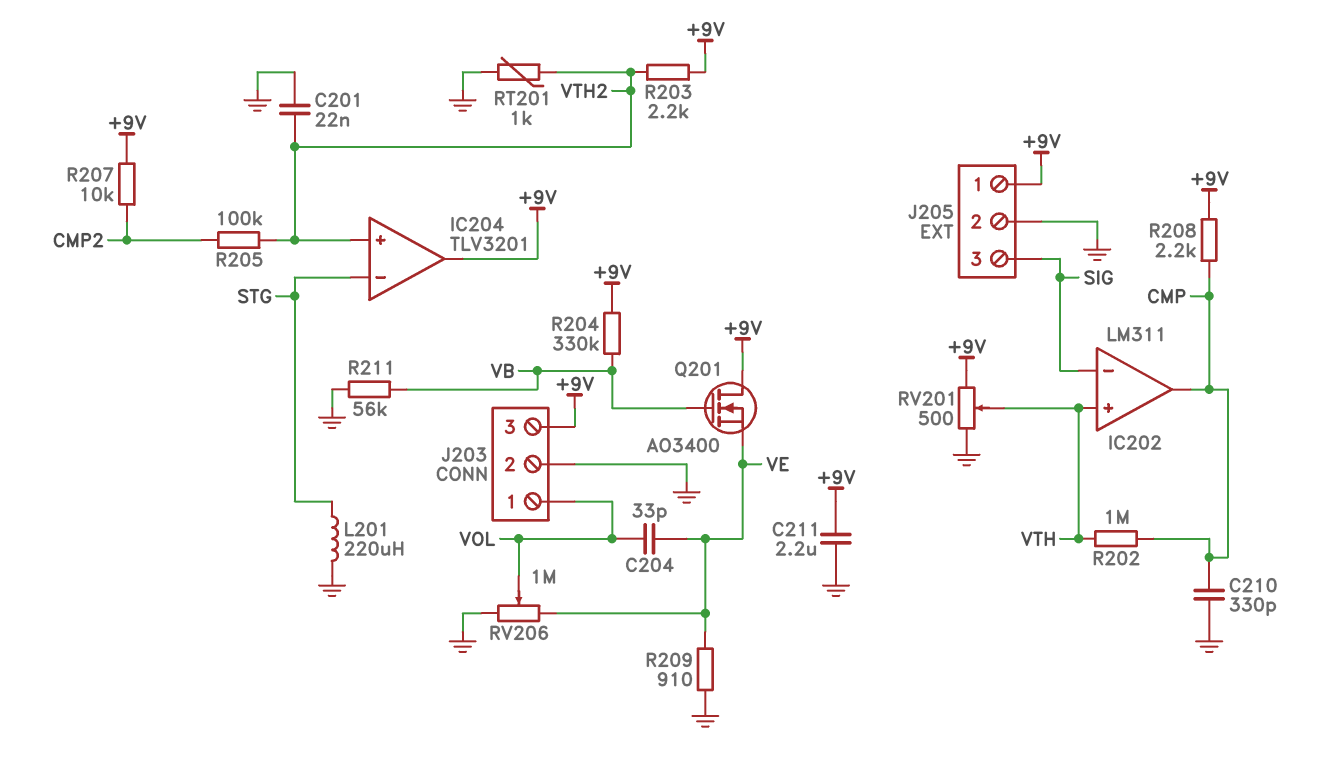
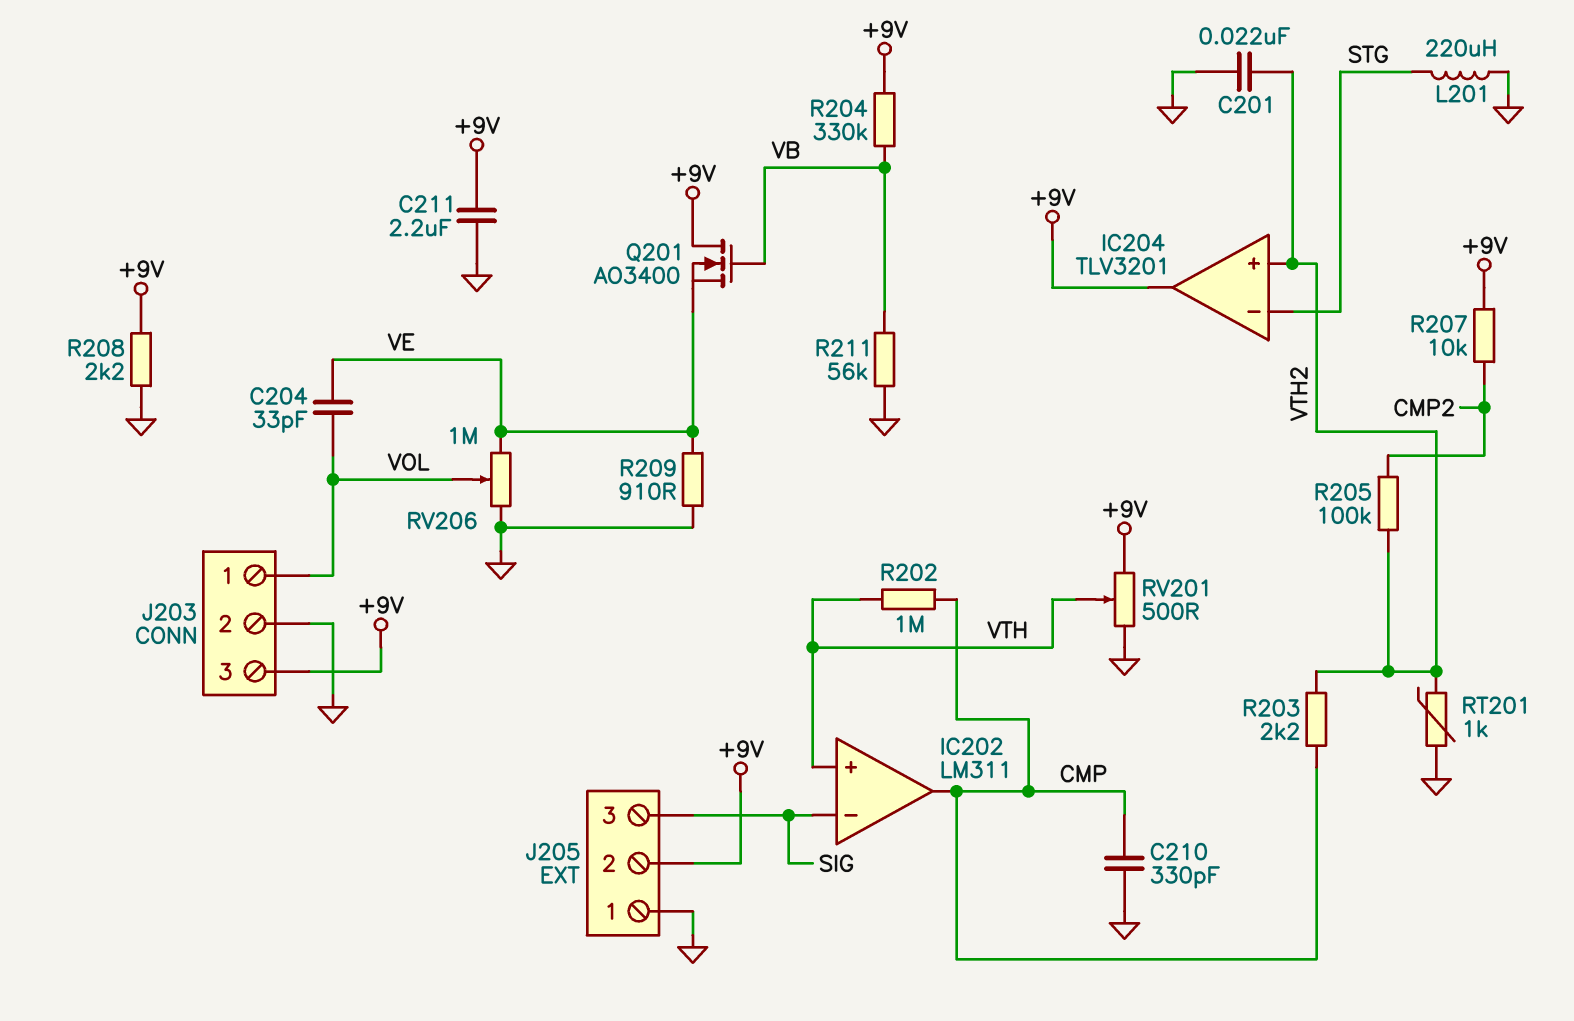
J205 pin 1: +9V -> GND
J205 pin 2: GND -> +9V
R203: 2.2k (+9V, VTH2) -> 2.2k (CMP, VTH2)
R208: 2.2k (+9V, CMP) -> 2.2k (+9V, GND)

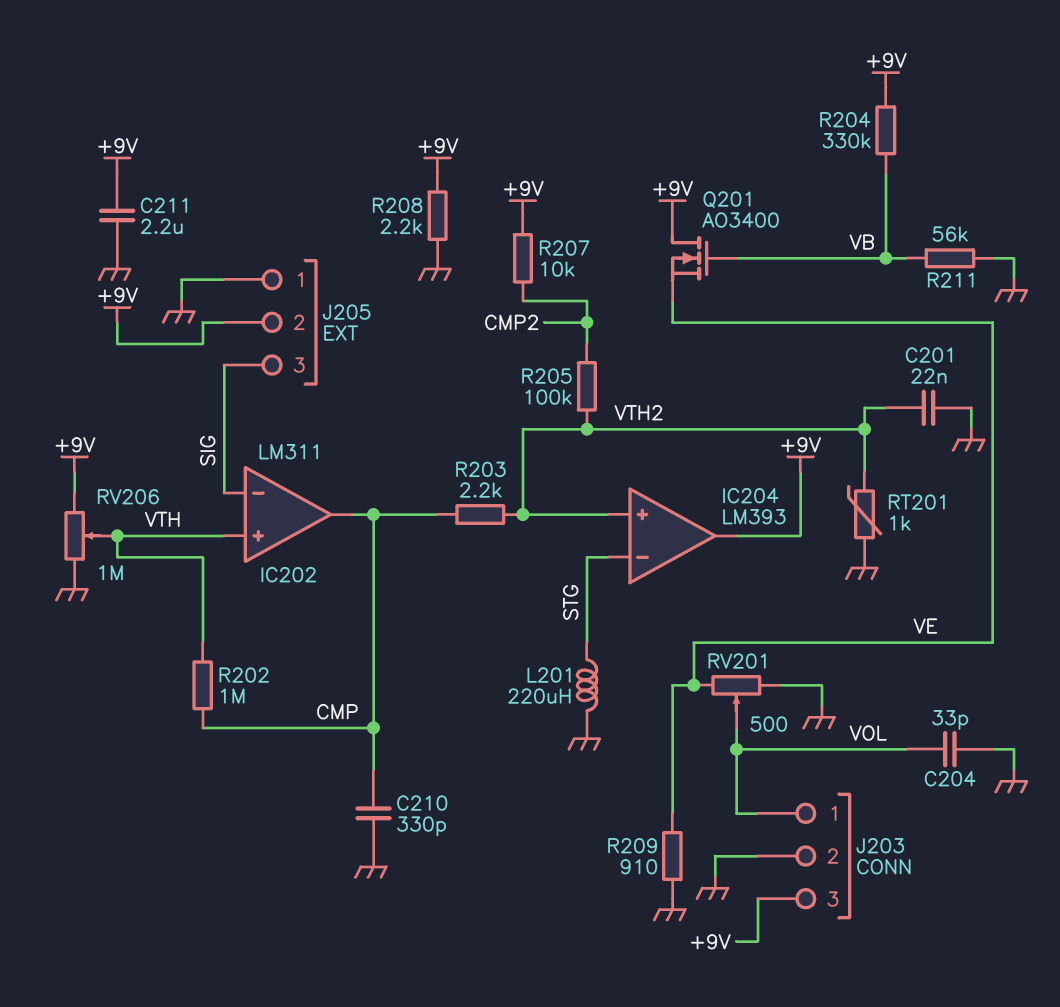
C204: 33pF (VE, VOL) -> 33pF (GND, VOL)
IC204: TLV3201 -> LM393
RV201: 500 (+9V, GND, wiper VTH) -> 500 (GND, VE, wiper VOL)
RV206: 1M (GND, VE, wiper VOL) -> 1M (+9V, GND, wiper VTH)

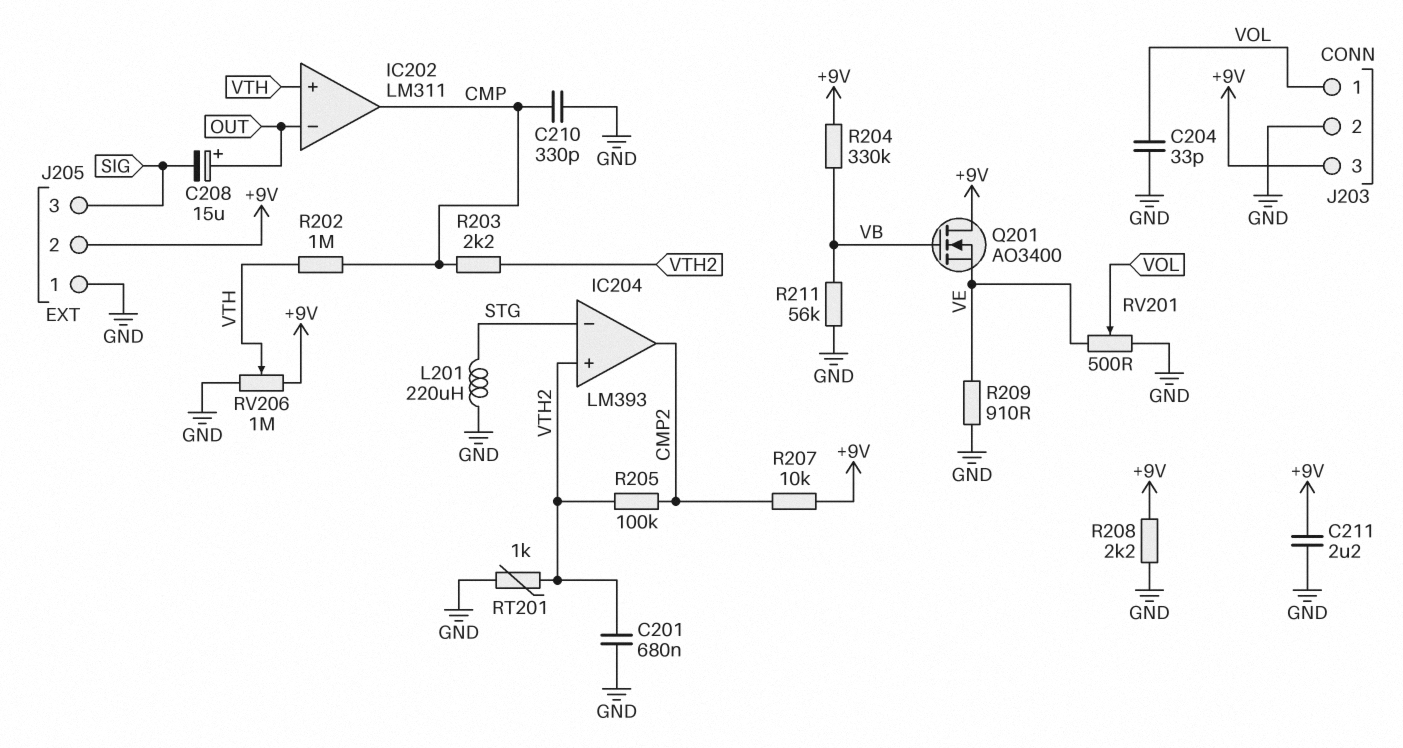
C201: 22nF (GND, VTH2) -> 680nF (GND, VTH2)
C208: none -> 15uF (plus OUT, minus SIG)
IC202 pin in-: SIG -> OUT
IC204 pin out: +9V -> CMP2

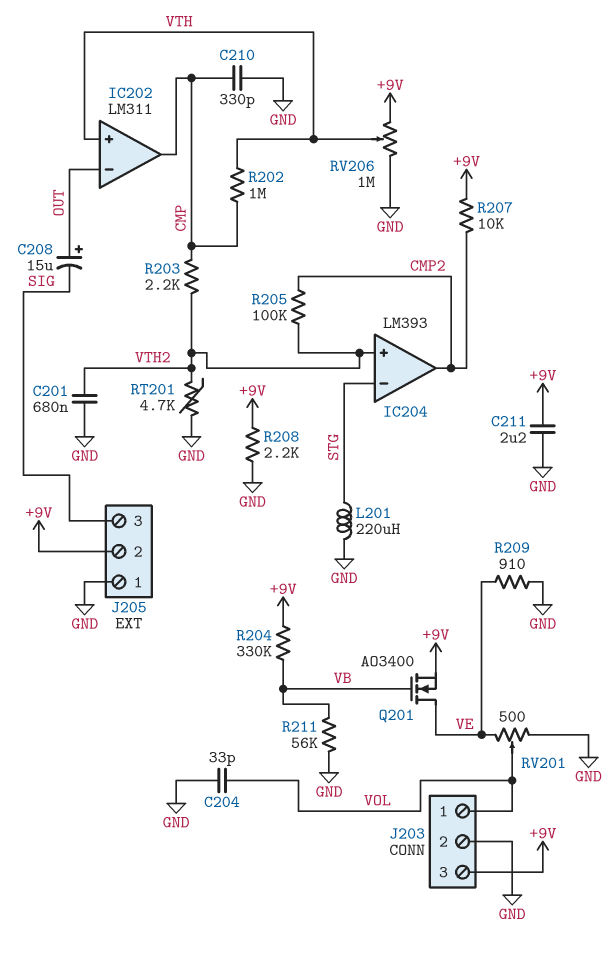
Q201: NMOS AO3400 (G VB, D +9V, S VE) -> NMOS AO3400 (G VB, D VE, S +9V)
RT201: 1k (GND, VTH2) -> 4.7k (GND, VTH2)

